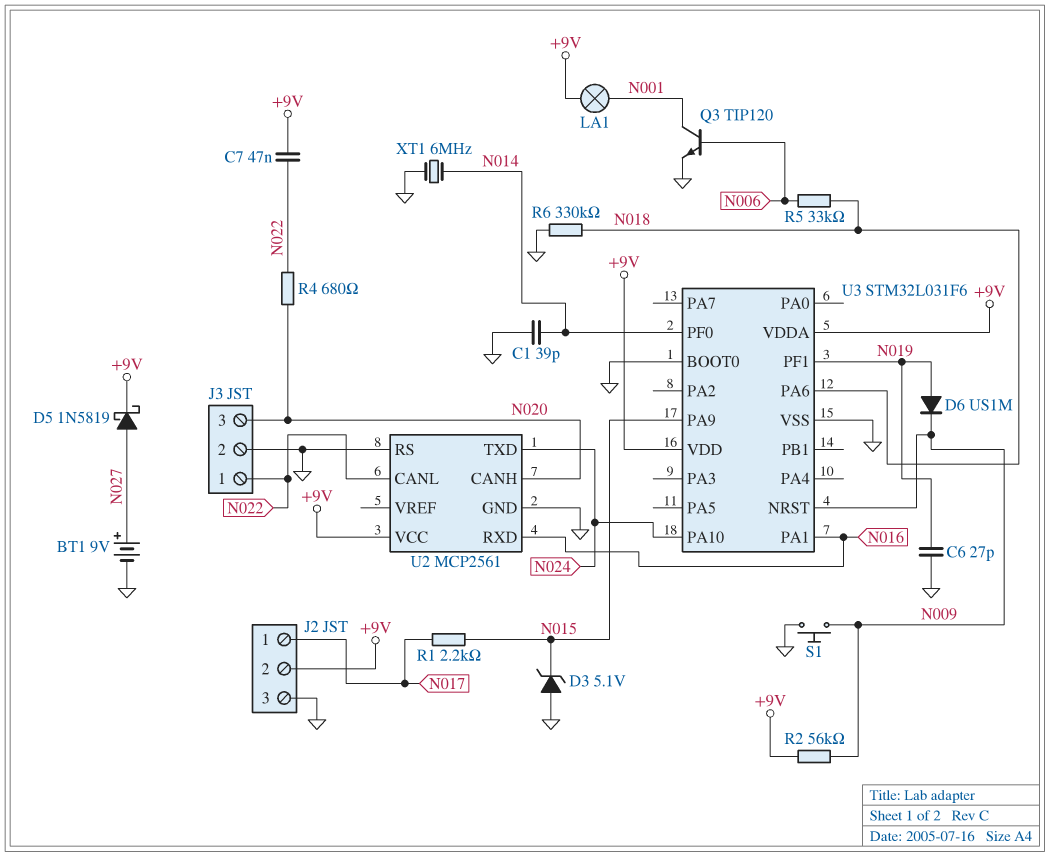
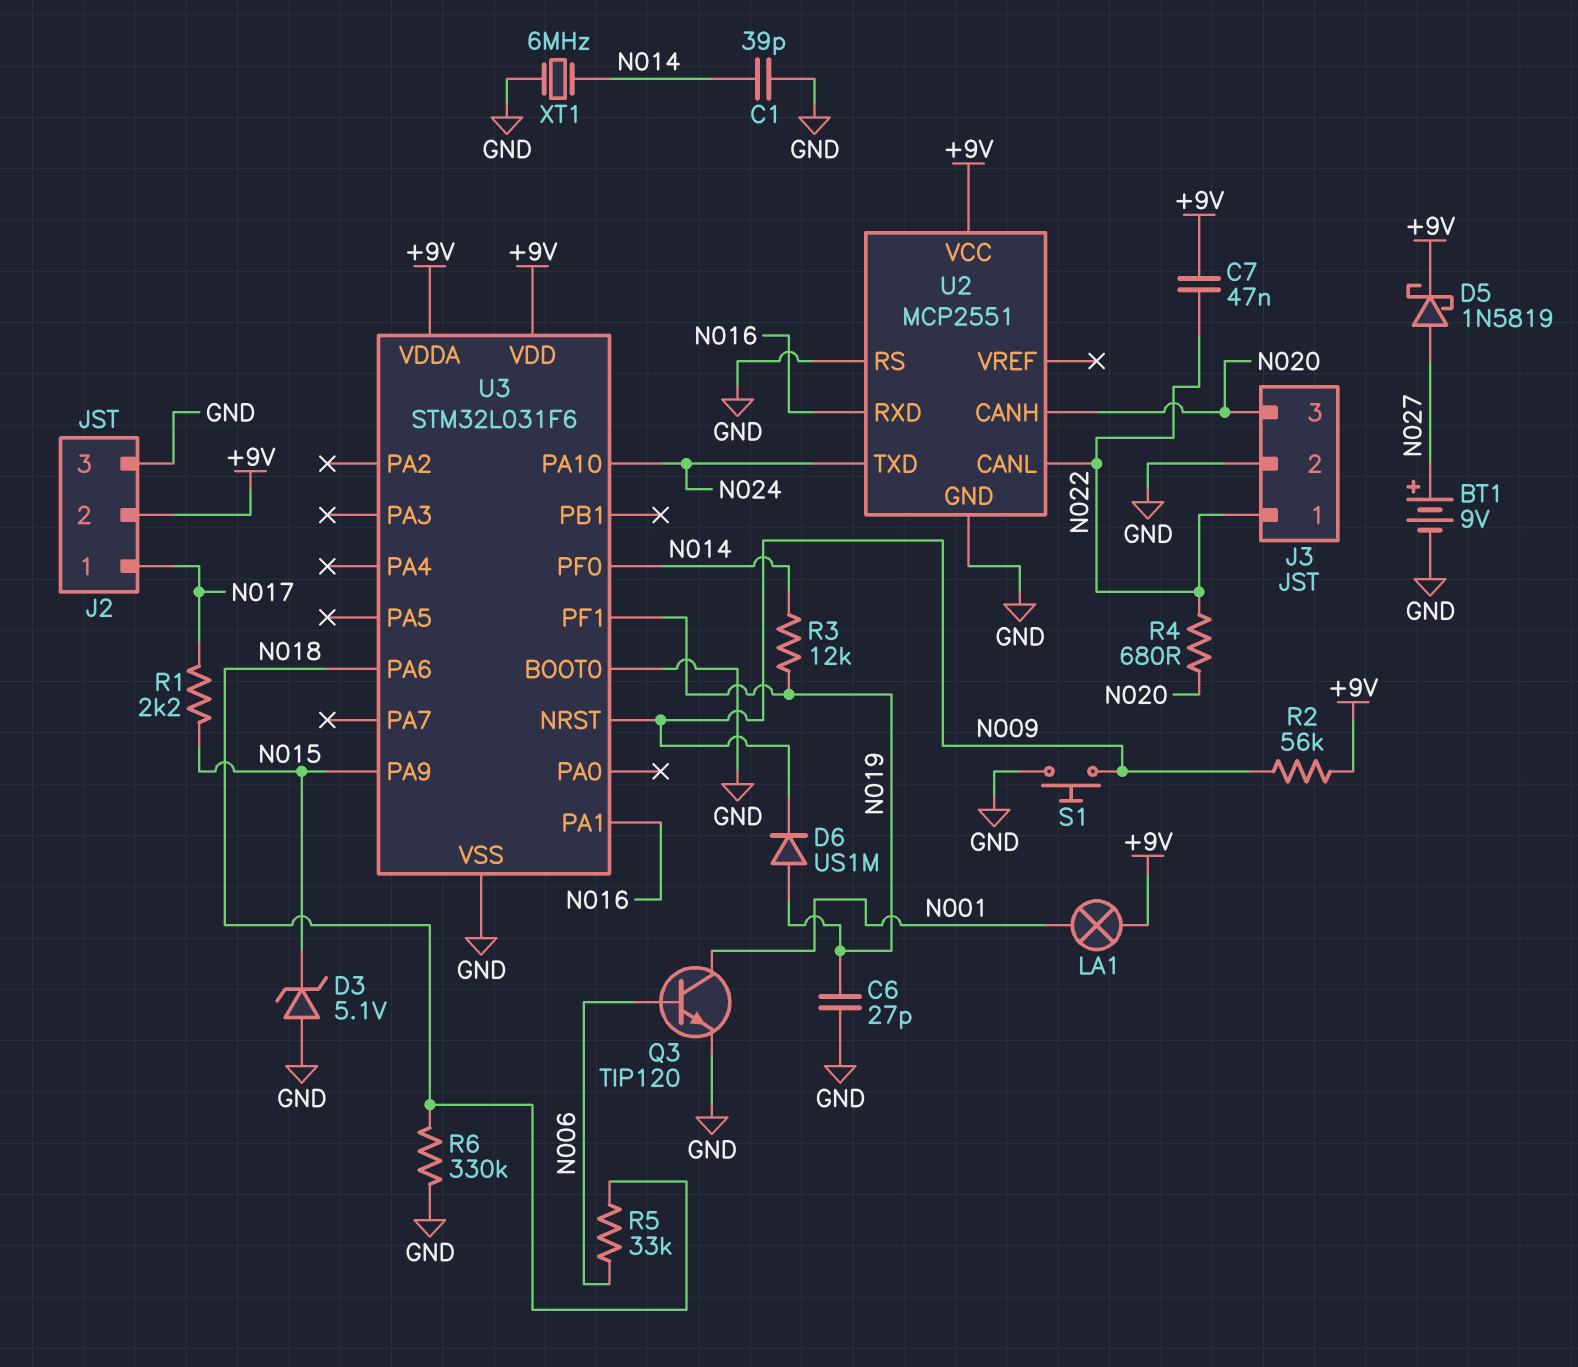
R3: none -> 12k (N014, N019)
U2: MCP2561 -> MCP2551

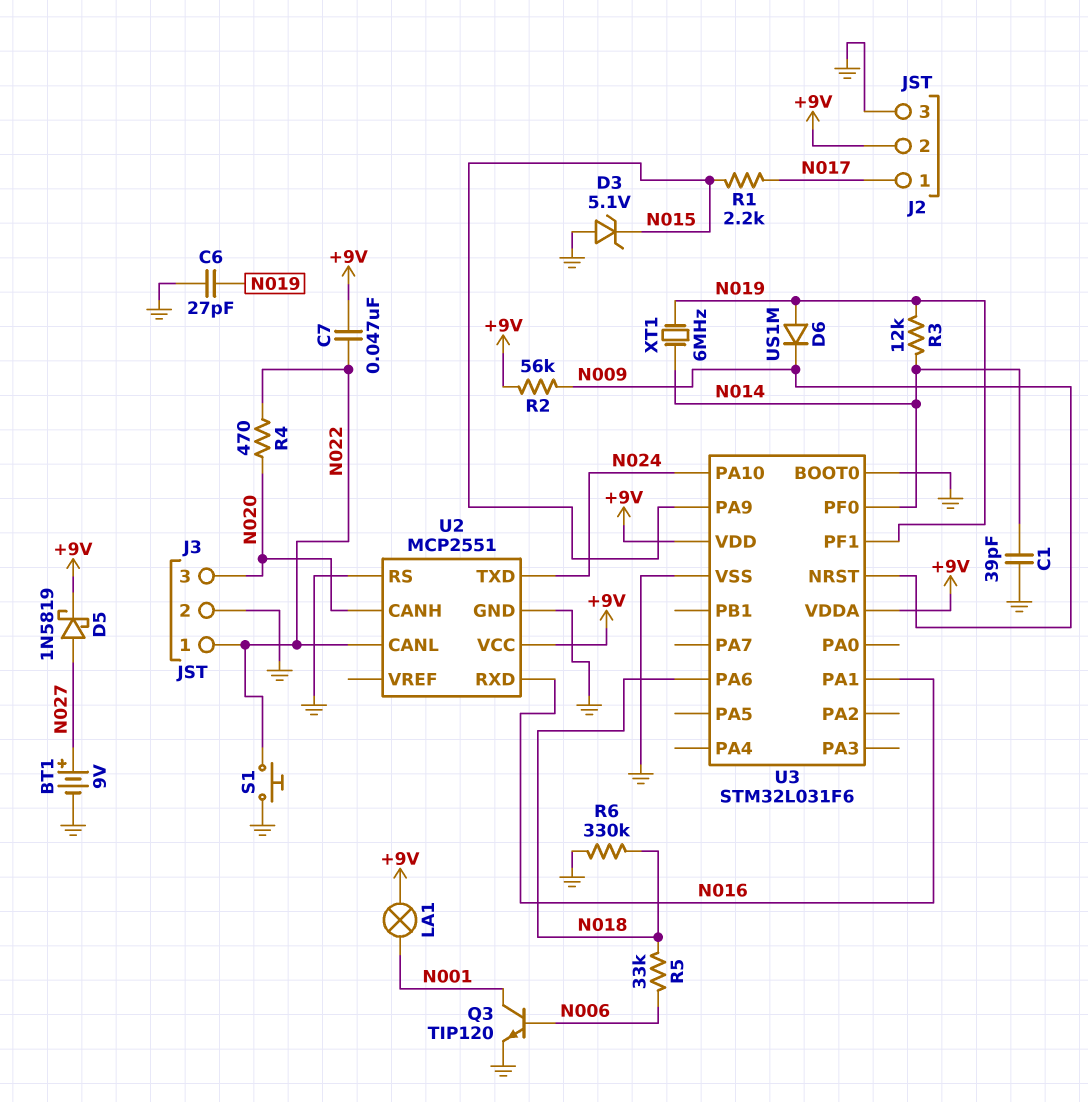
R4: 680 (N020, N022) -> 470 (N020, N022)
S1: button (GND, N009) -> button (GND, N022)
XT1: 6MHz (GND, N014) -> 6MHz (N014, N019)

